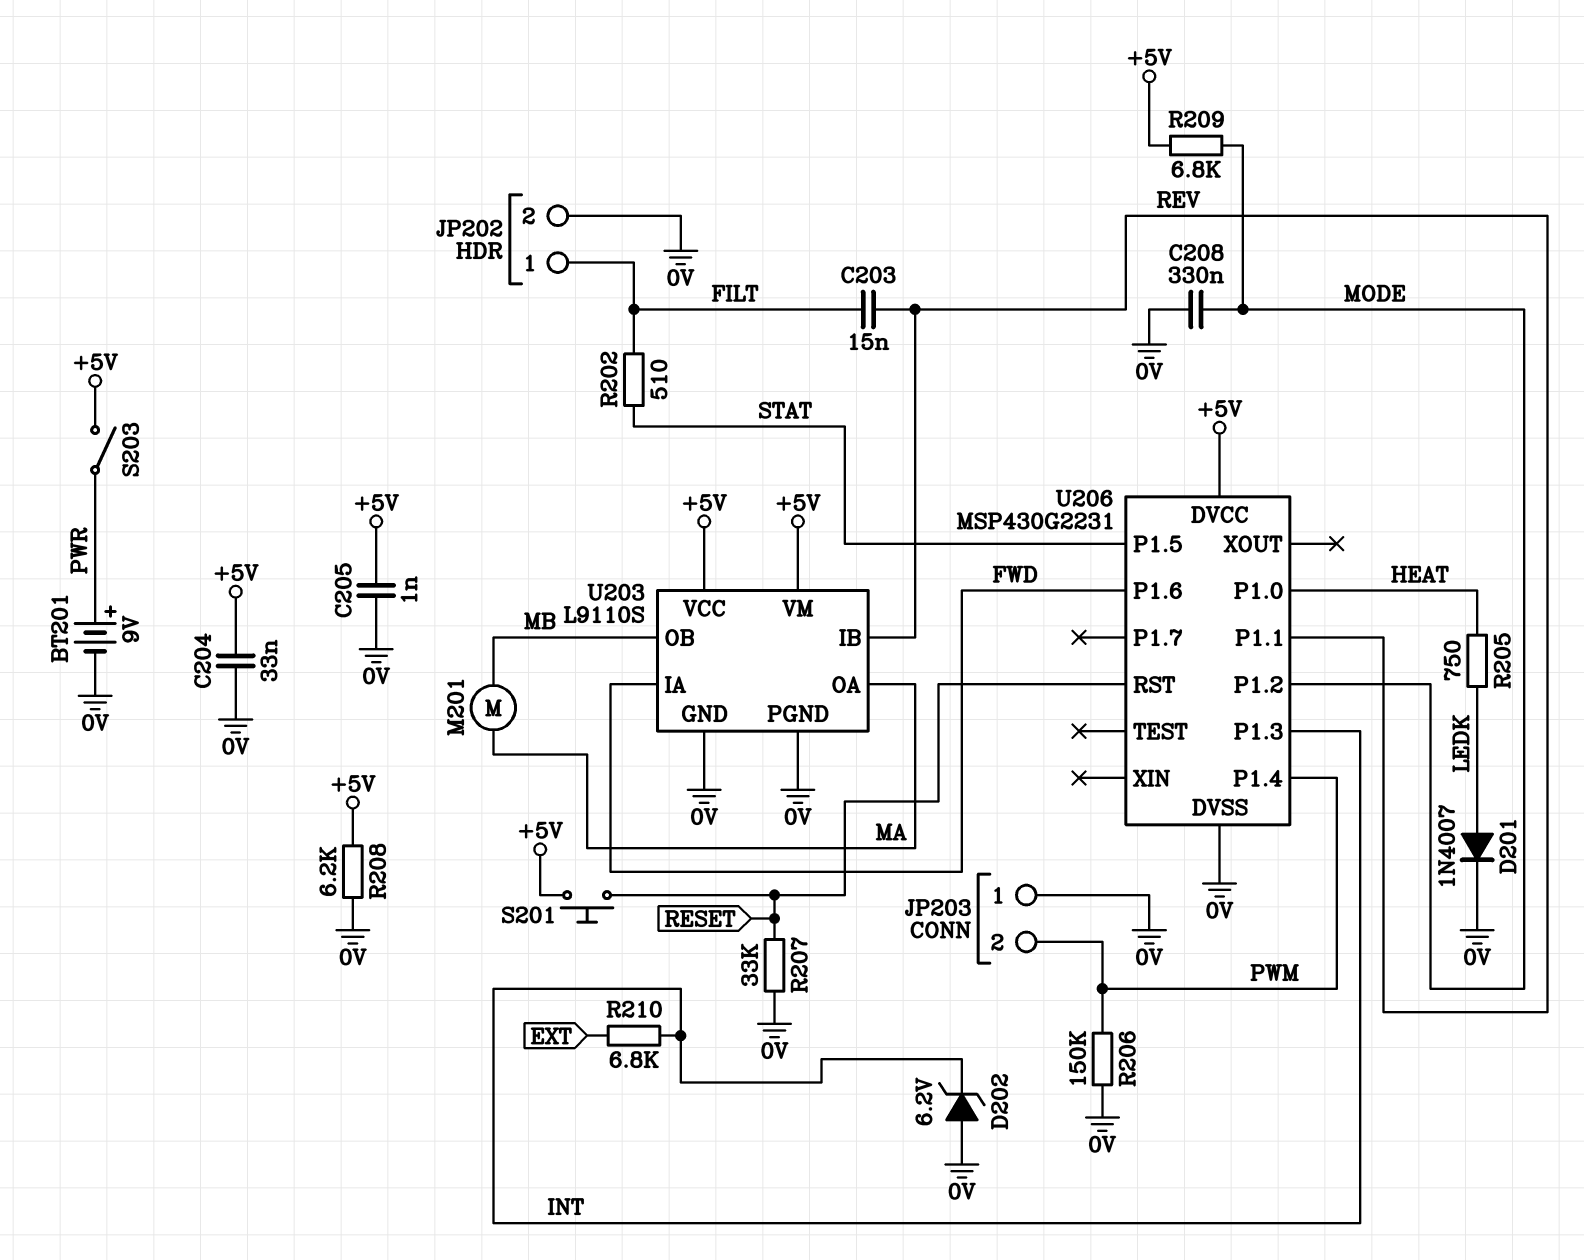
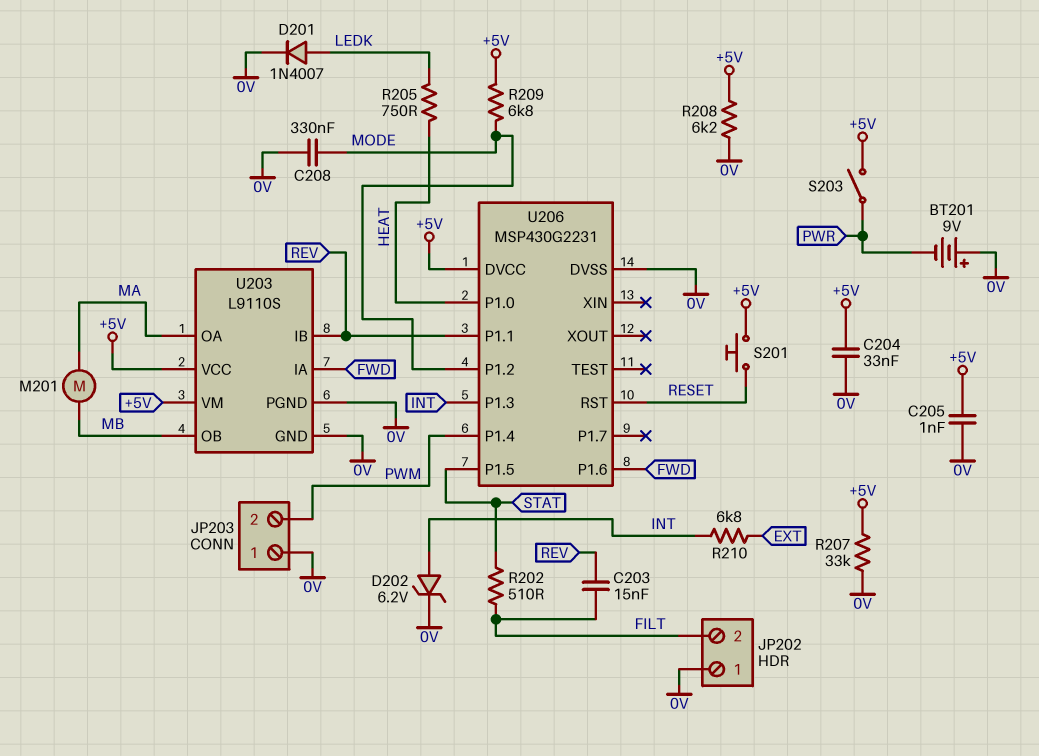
BT201: 9V (plus PWR, minus 0V) -> 9V (plus 0V, minus PWR)
D202: zener 6.2V (A 0V, K INT) -> zener 6.2V (A INT, K 0V)
JP202 pin 1: FILT -> 0V
JP202 pin 2: 0V -> FILT
R206: 150k (0V, PWM) -> none
R207: 33k (0V, RESET) -> 33k (+5V, 0V)

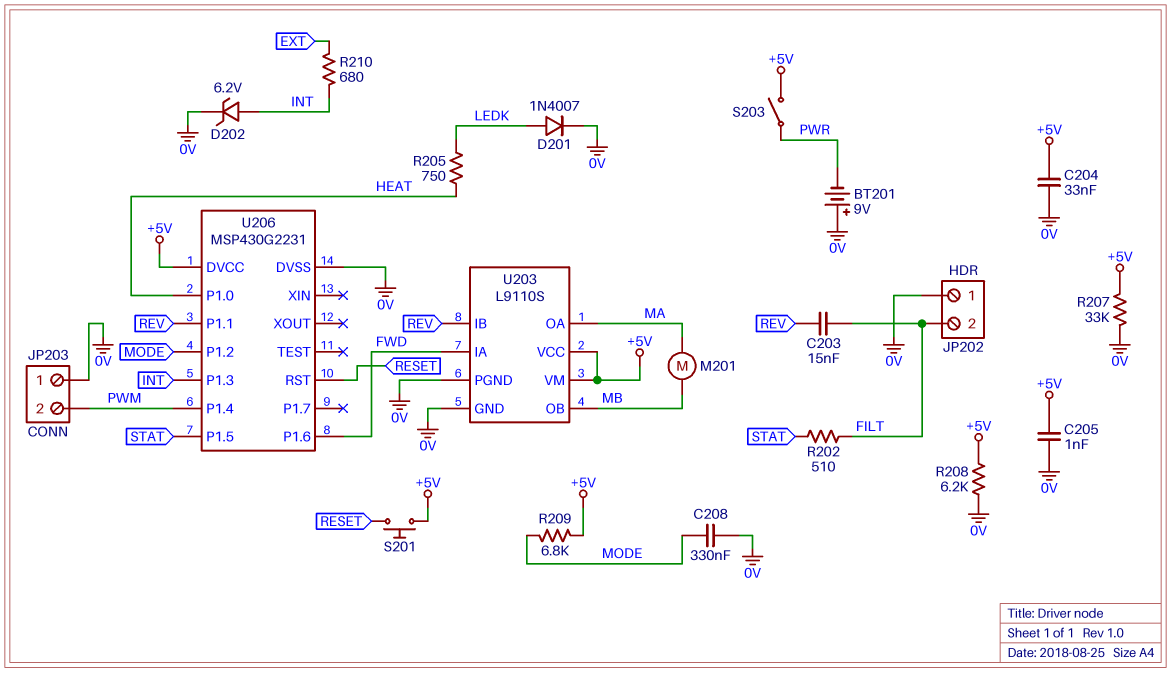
R210: 6.8k (EXT, INT) -> 680 (EXT, INT)

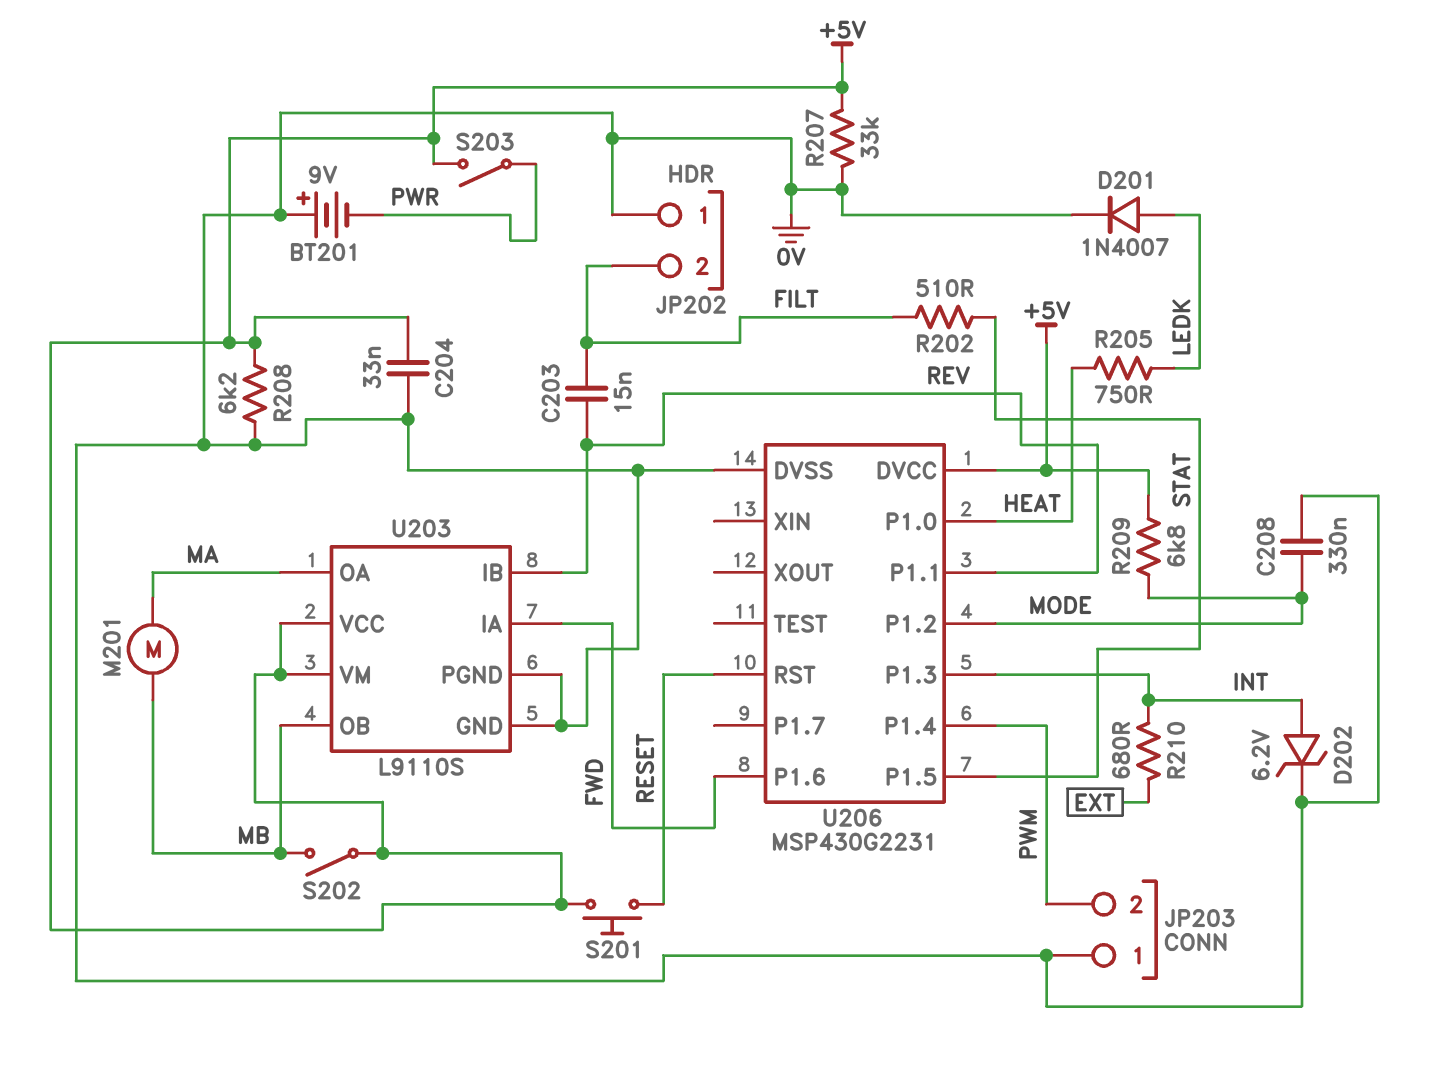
C205: 1nF (+5V, 0V) -> none
S202: none -> switch (+5V, MB)

